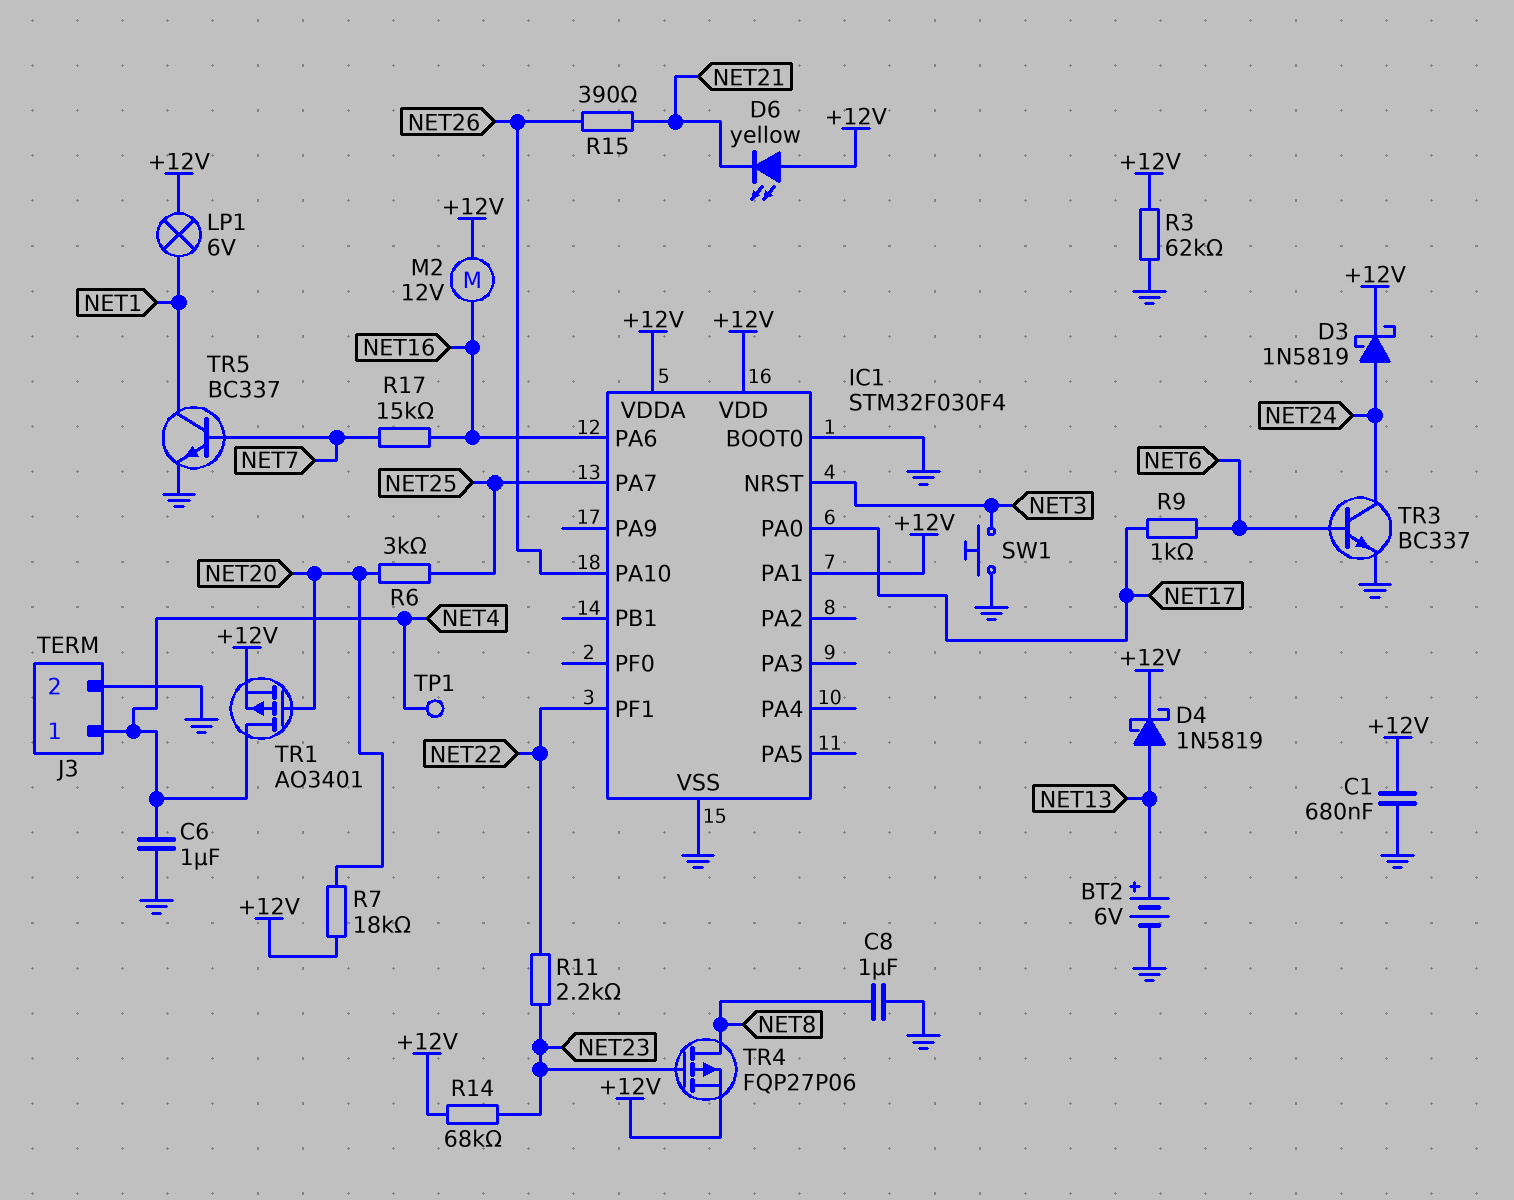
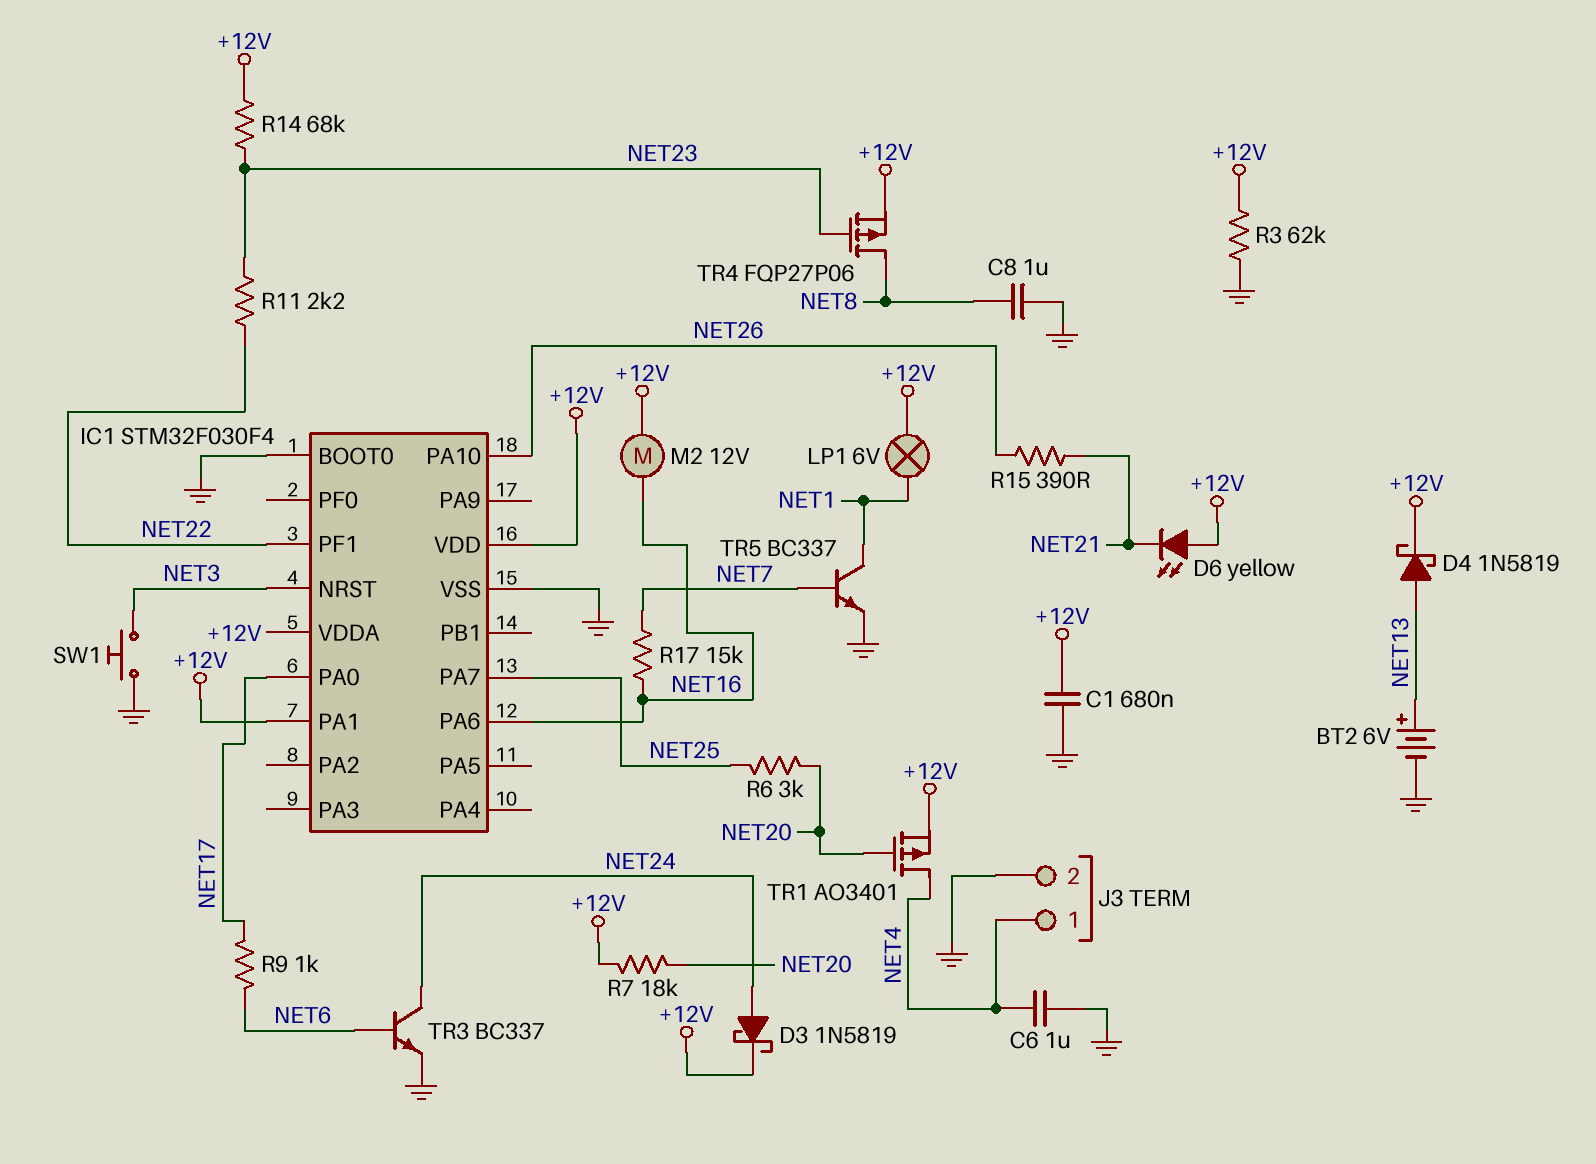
TP1: test point (NET4) -> none

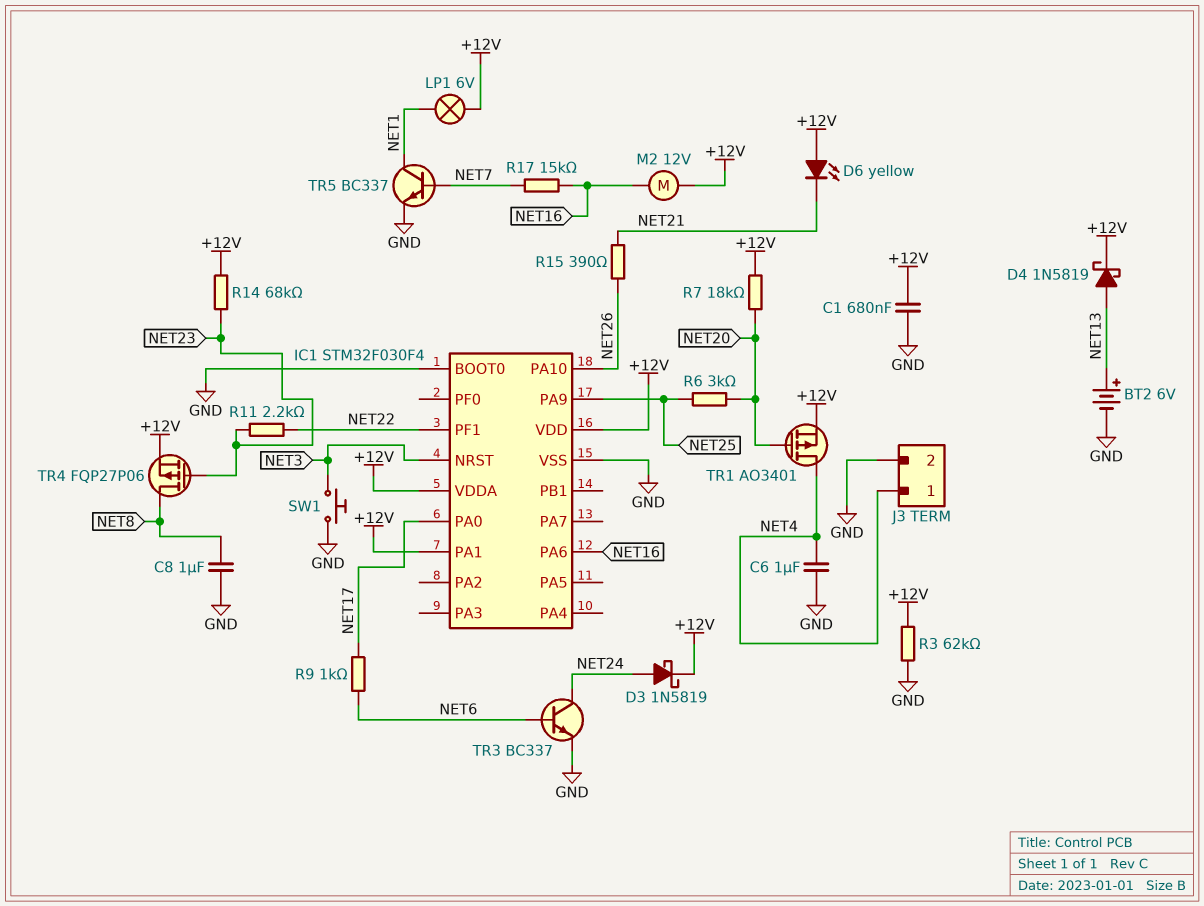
IC1 pin PA7: NET25 -> none
IC1 pin PA9: none -> NET25

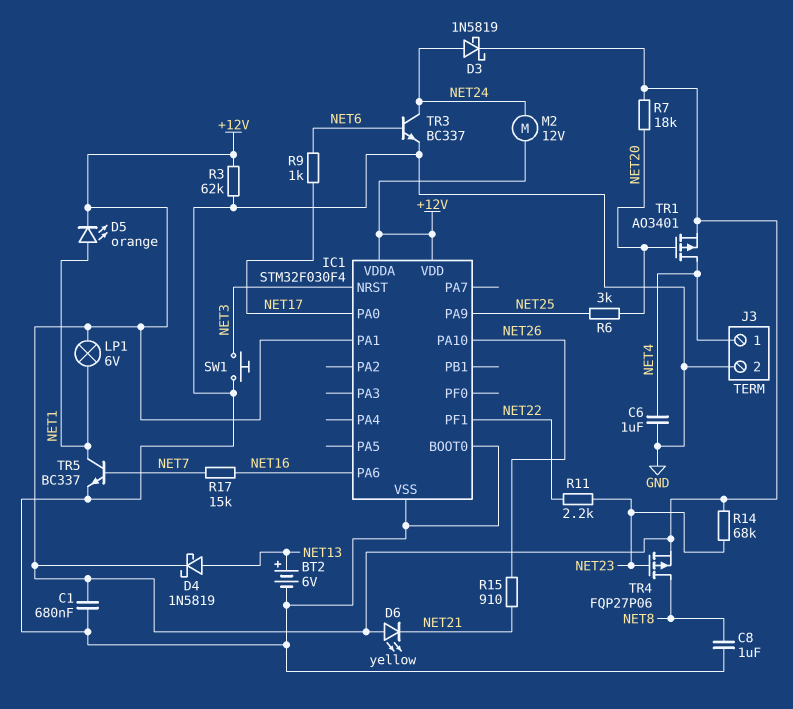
D5: none -> LED orange (A NET1, K +12V)
M2: motor 12V (+12V, NET16) -> motor 12V (+12V, NET24)
R15: 390 (NET21, NET26) -> 910 (NET21, NET26)

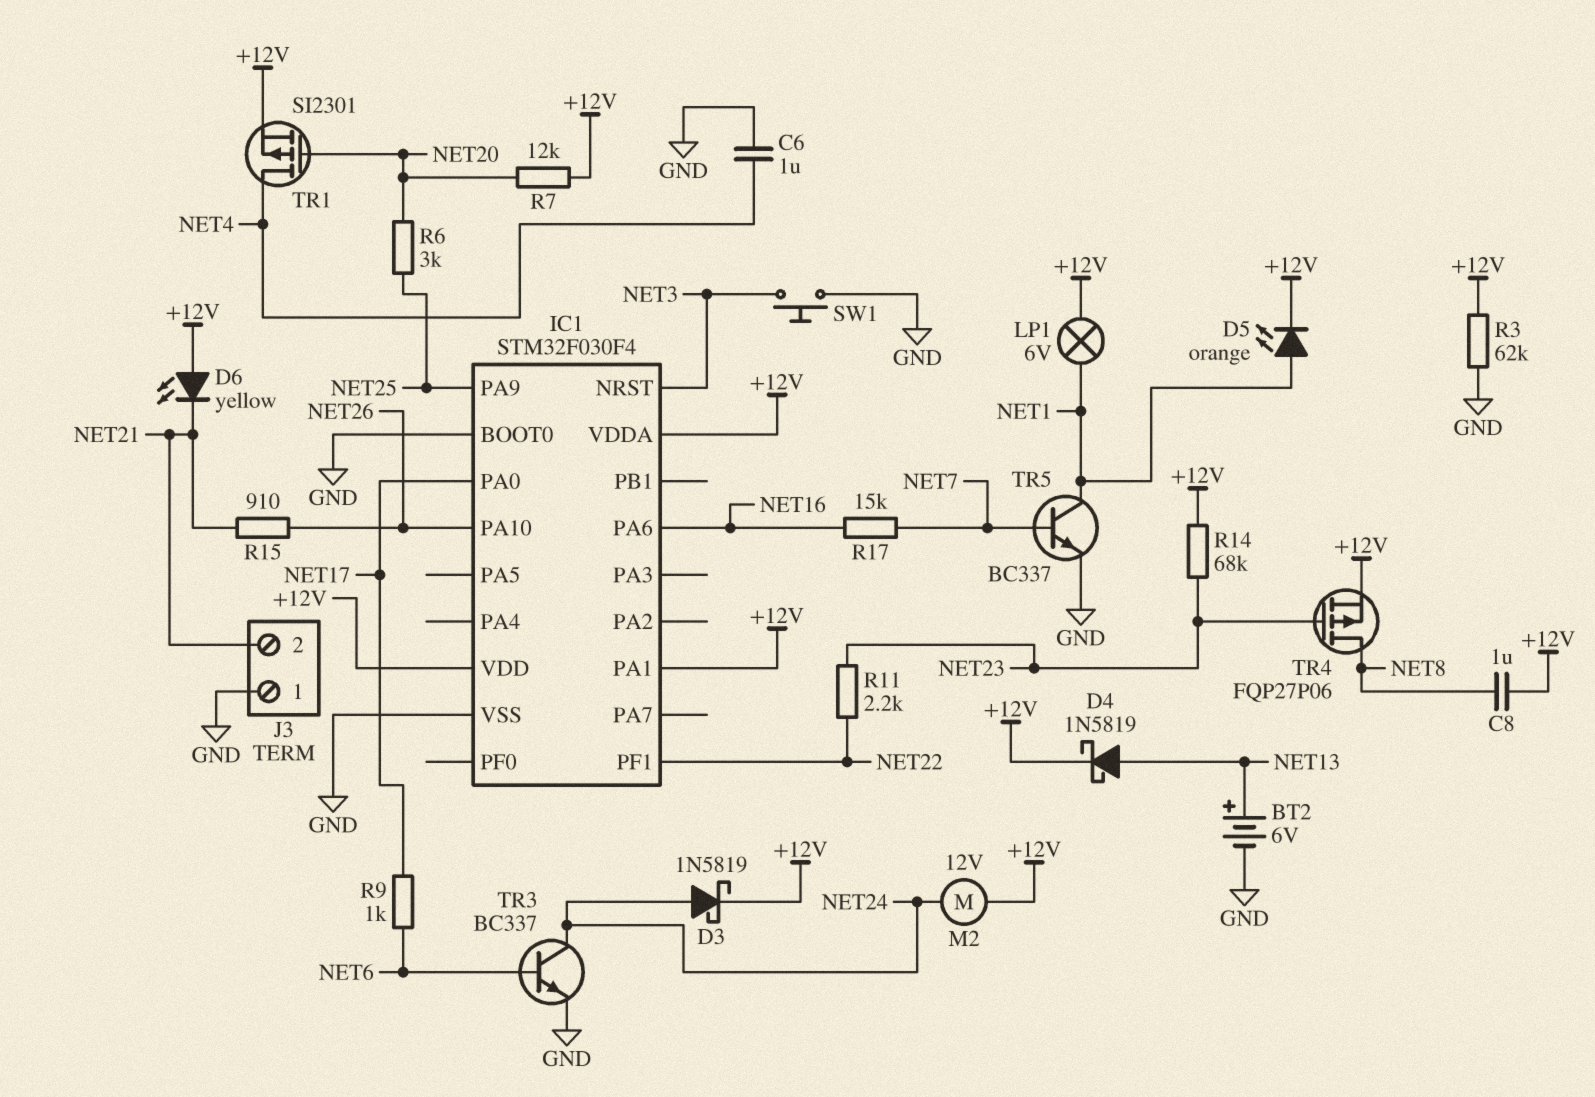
C1: 680nF (+12V, GND) -> none
C8: 1uF (GND, NET8) -> 1uF (+12V, NET8)
J3 pin 1: NET4 -> GND
J3 pin 2: GND -> NET21
R7: 18k (+12V, NET20) -> 12k (+12V, NET20)
TR1: PMOS AO3401 (G NET20, D NET4, S +12V) -> PMOS SI2301 (G NET20, D NET4, S +12V)

